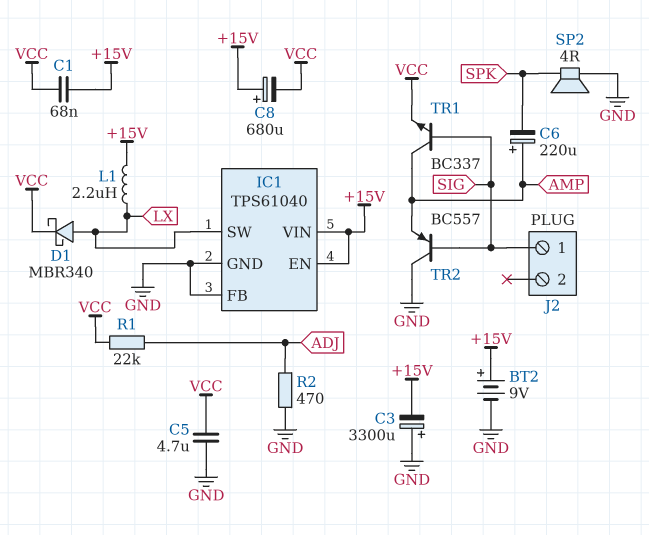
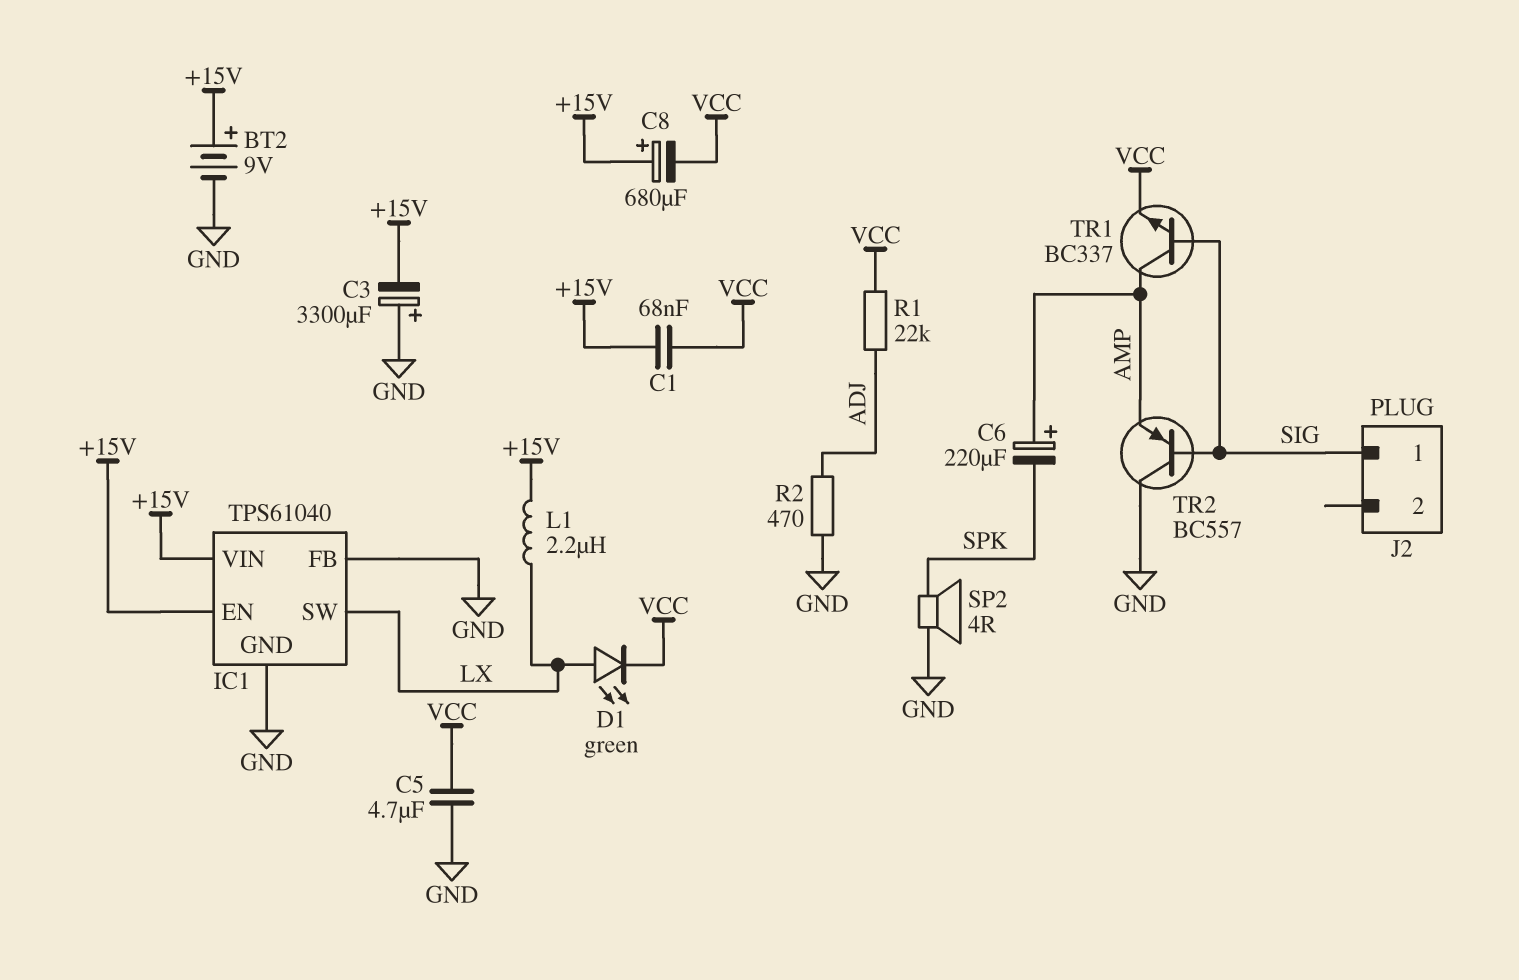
D1: schottky MBR340 (A LX, K VCC) -> LED green (A LX, K VCC)

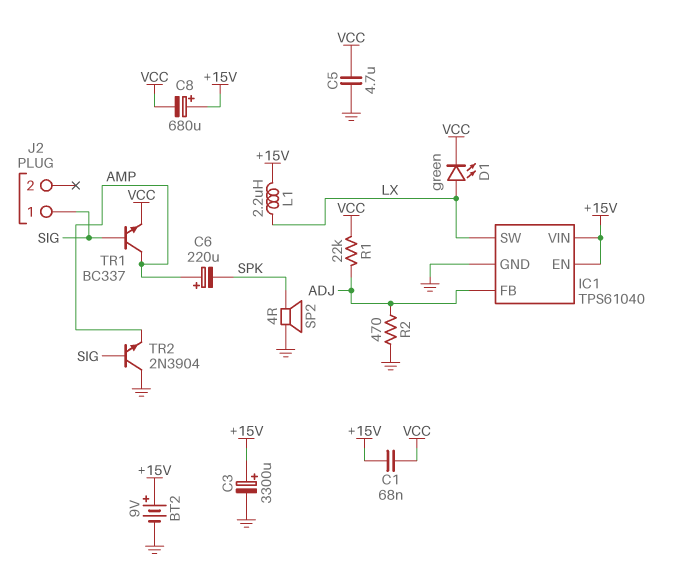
C3: 3300uF (plus GND, minus +15V) -> 3300uF (plus +15V, minus GND)
IC1 pin FB: GND -> ADJ
TR2: PNP BC557 (B SIG, C GND, E AMP) -> NPN 2N3904 (B SIG, C GND, E AMP)

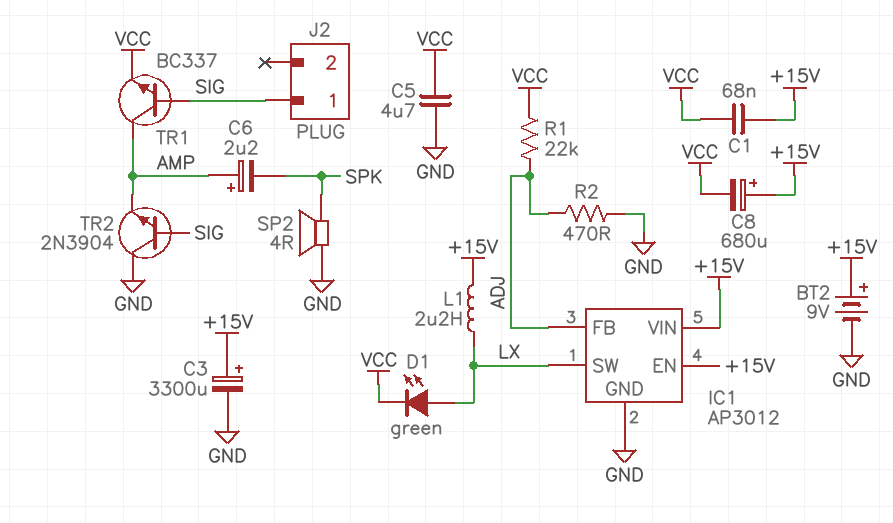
C6: 220uF (plus AMP, minus SPK) -> 2.2uF (plus AMP, minus SPK)
IC1: TPS61040 -> AP3012

